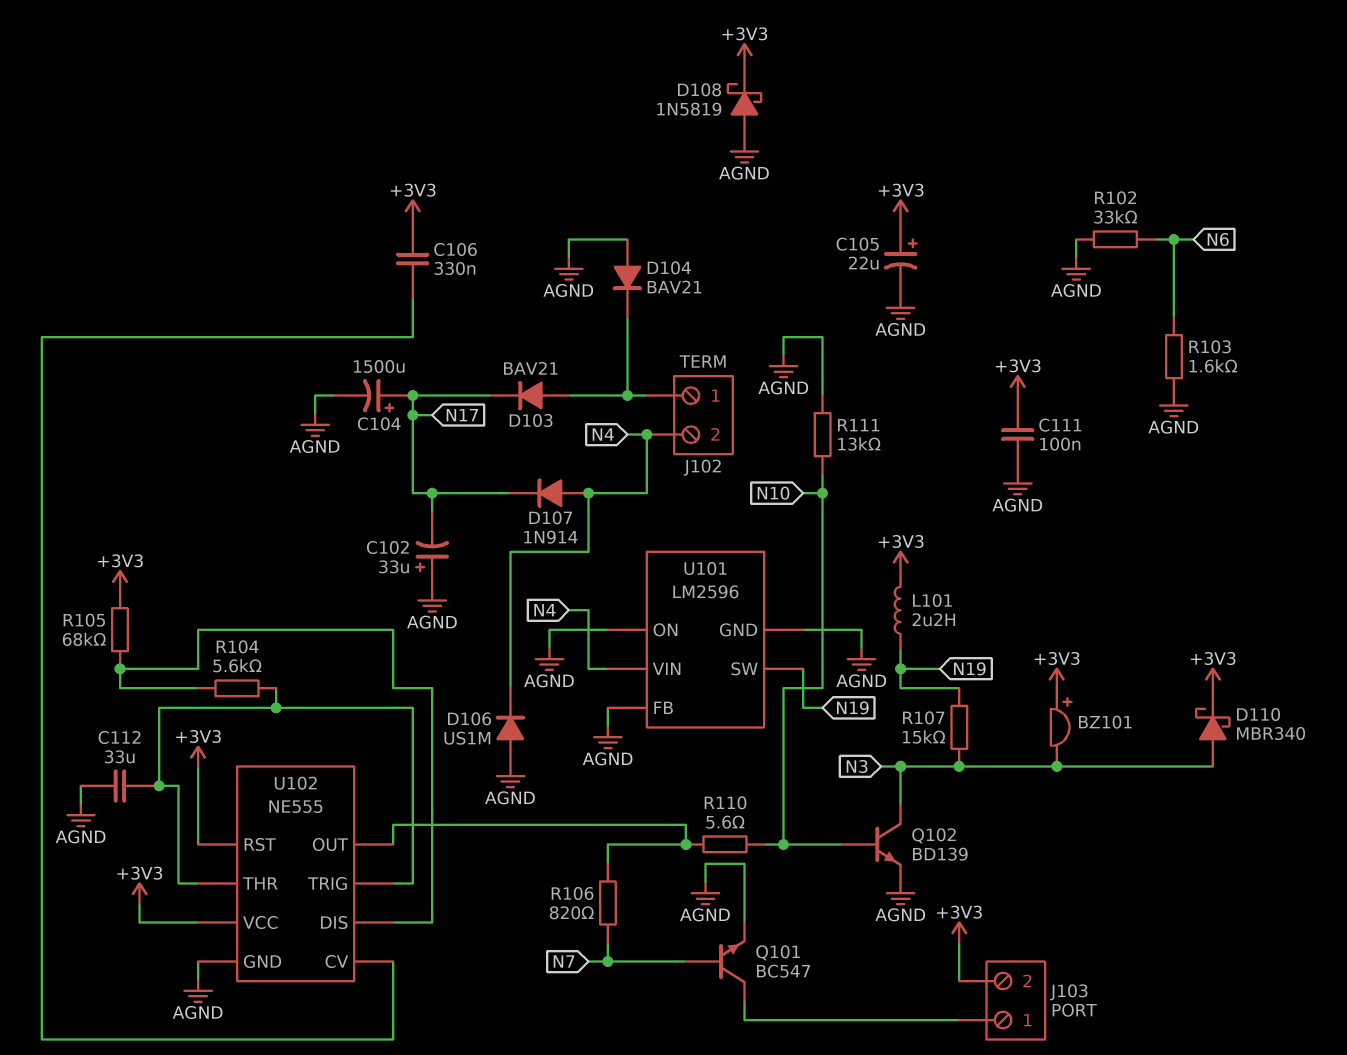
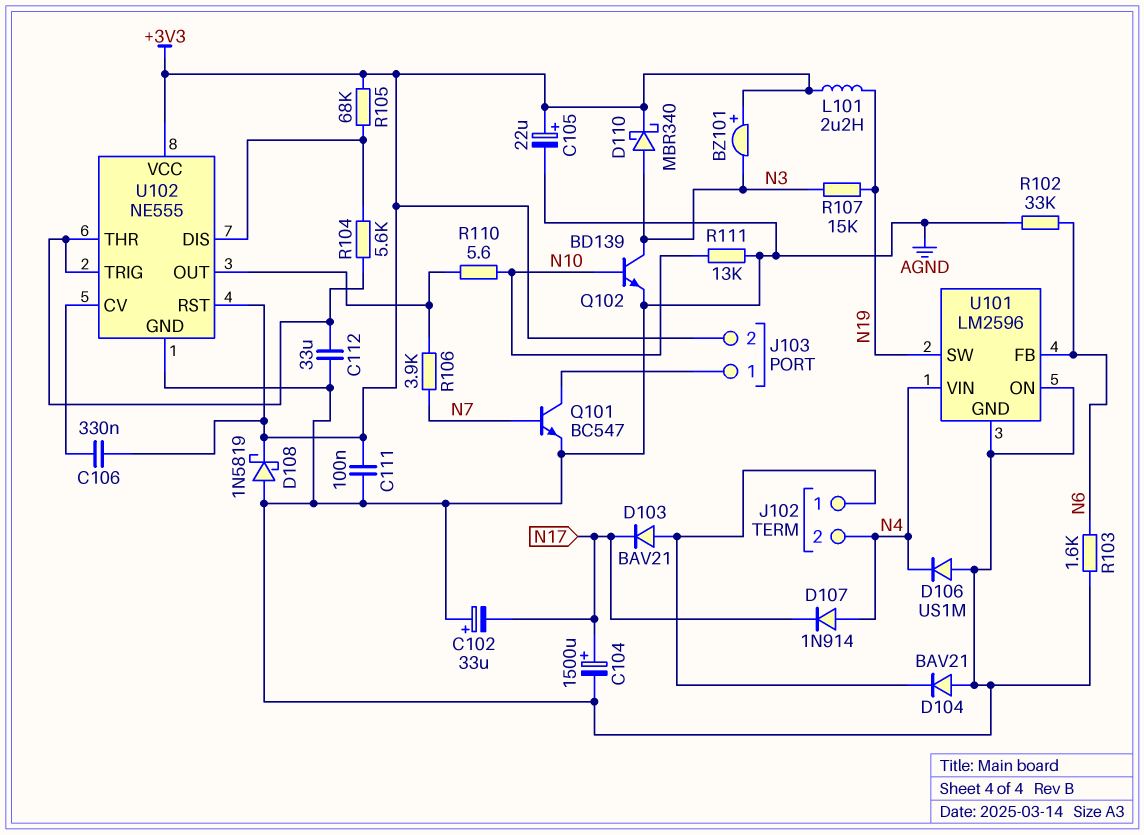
R106: 820 (N7, U102/OUT) -> 3.9k (N7, U102/OUT)
U101 pin FB: AGND -> N6

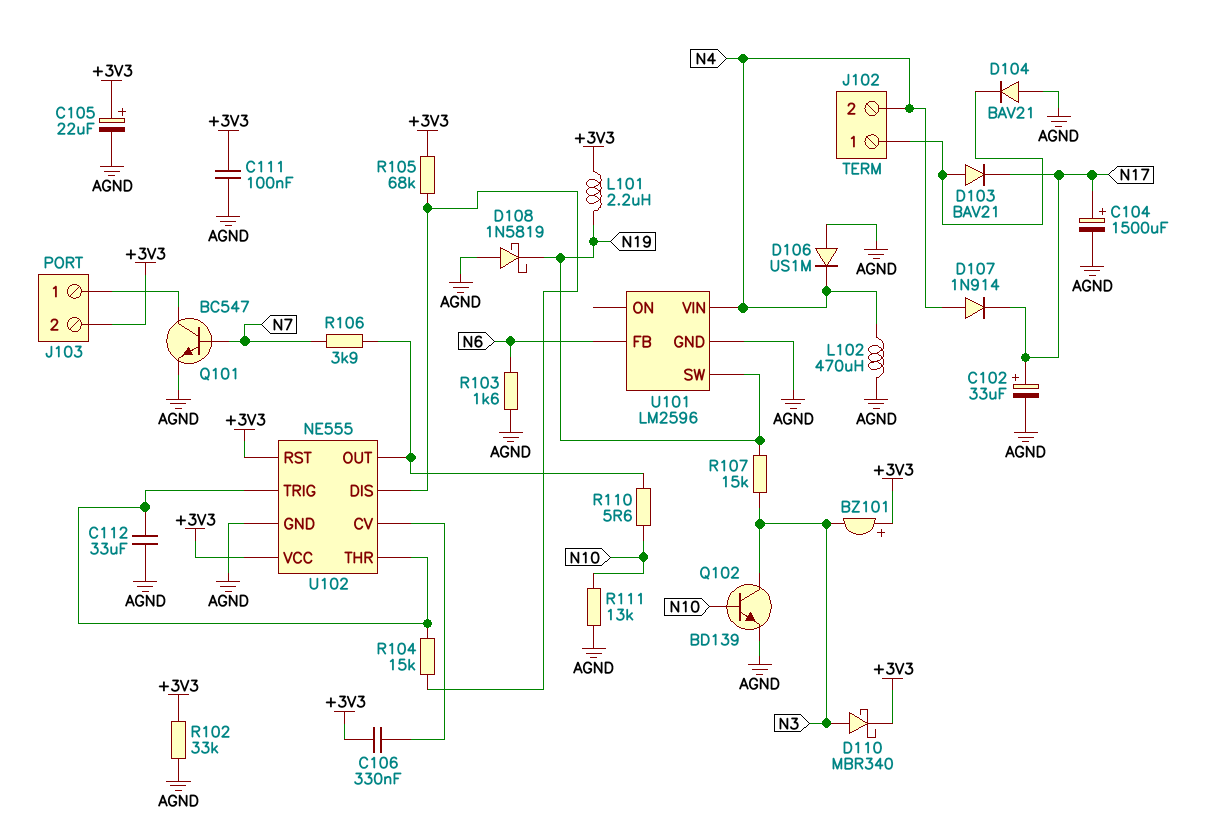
C102: 33uF (plus AGND, minus N17) -> 33uF (plus N17, minus AGND)
D108: schottky 1N5819 (A AGND, K +3V3) -> schottky 1N5819 (A AGND, K N19)
L102: none -> 470uH (AGND, N4)
R102: 33k (AGND, N6) -> 33k (+3V3, AGND)
R104: 5.6k (U102/DIS, U102/THR) -> 15k (U102/DIS, U102/THR)
U101 pin ON: AGND -> none

